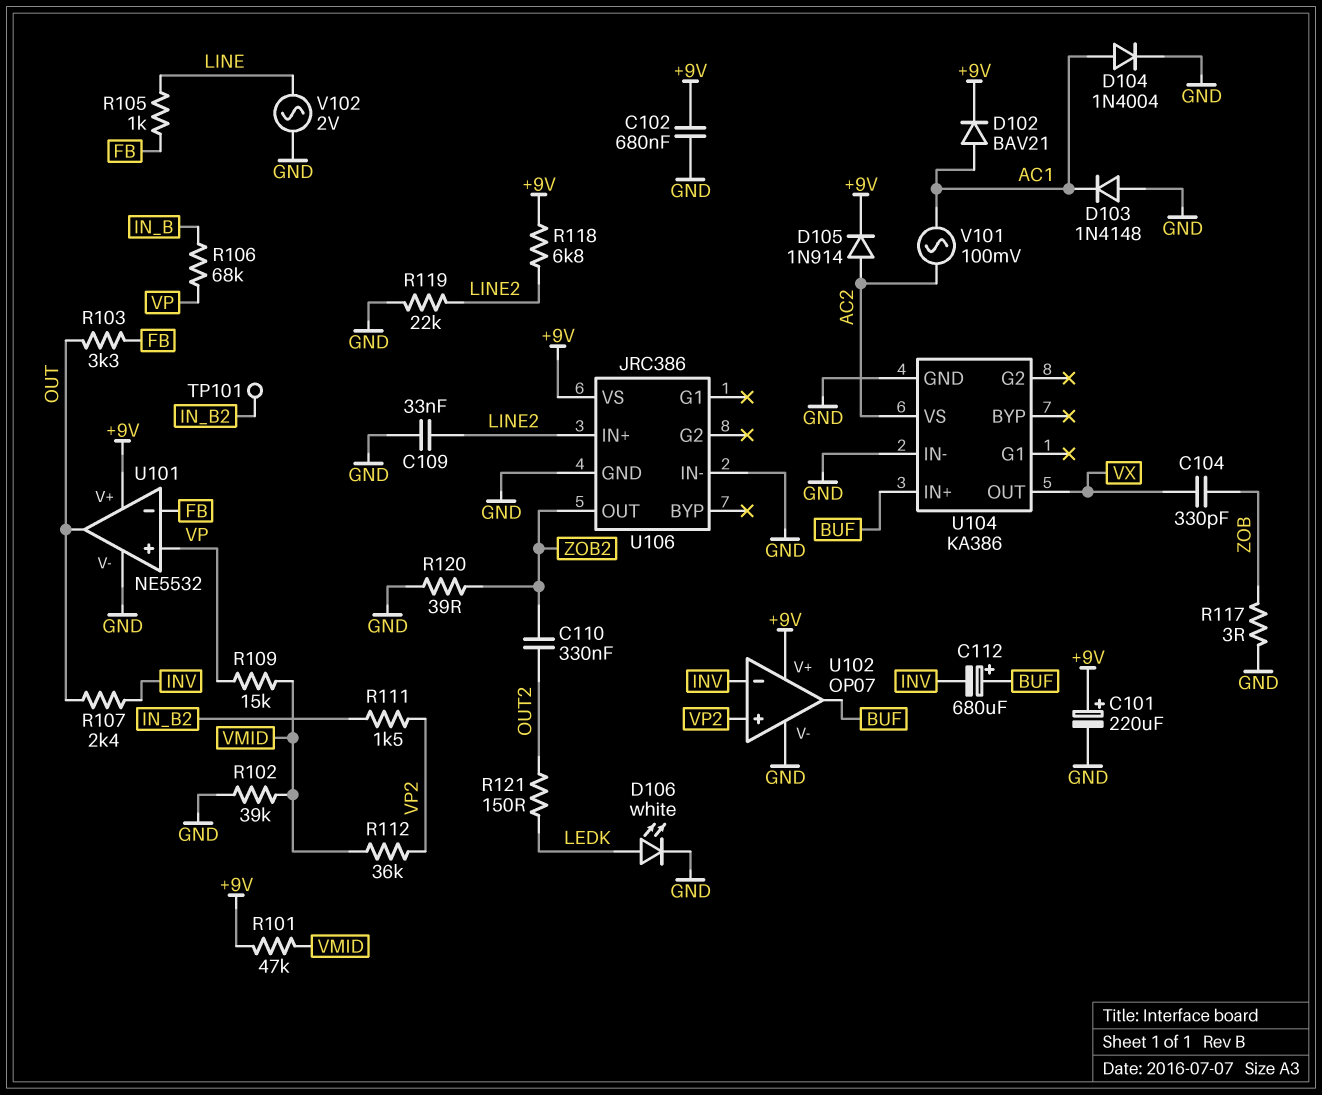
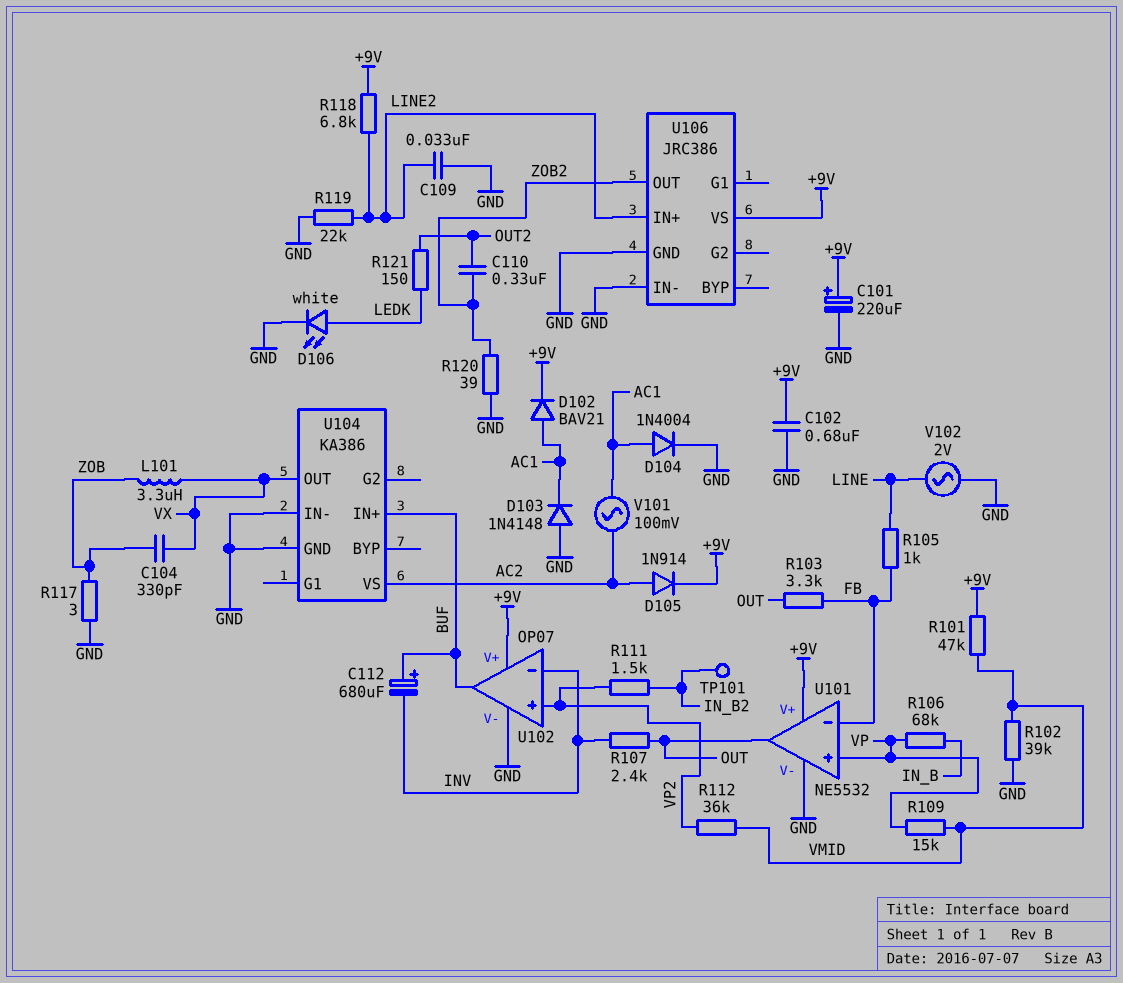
L101: none -> 3.3uH (VX, ZOB)

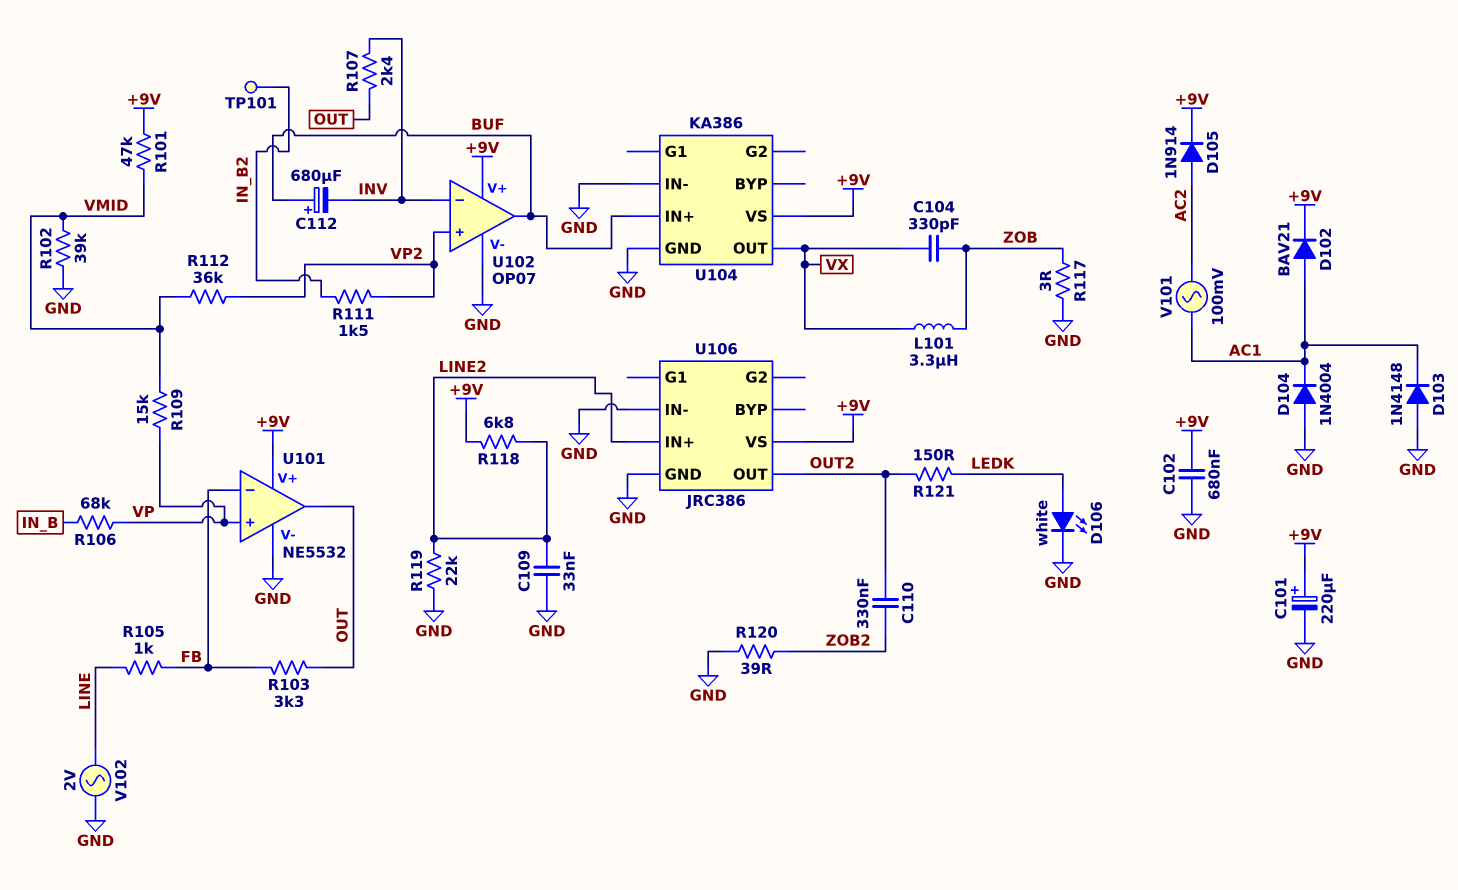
D104: diode 1N4004 (A AC1, K GND) -> diode 1N4004 (A GND, K AC1)
U104 pin VS: AC2 -> +9V
U106 pin OUT: ZOB2 -> OUT2

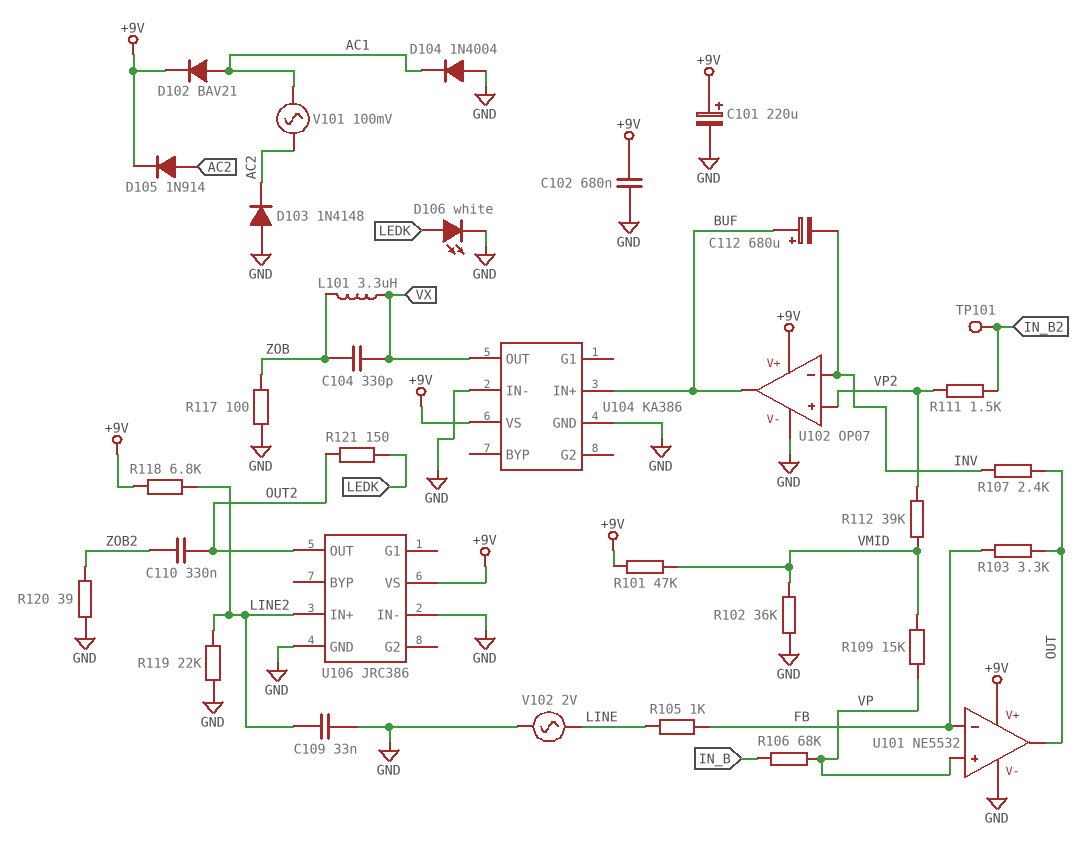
D103: diode 1N4148 (A GND, K AC1) -> diode 1N4148 (A GND, K AC2)
R102: 39k (GND, VMID) -> 36k (GND, VMID)
R112: 36k (VMID, VP2) -> 39k (VMID, VP2)
R117: 3 (GND, ZOB) -> 100 (GND, ZOB)

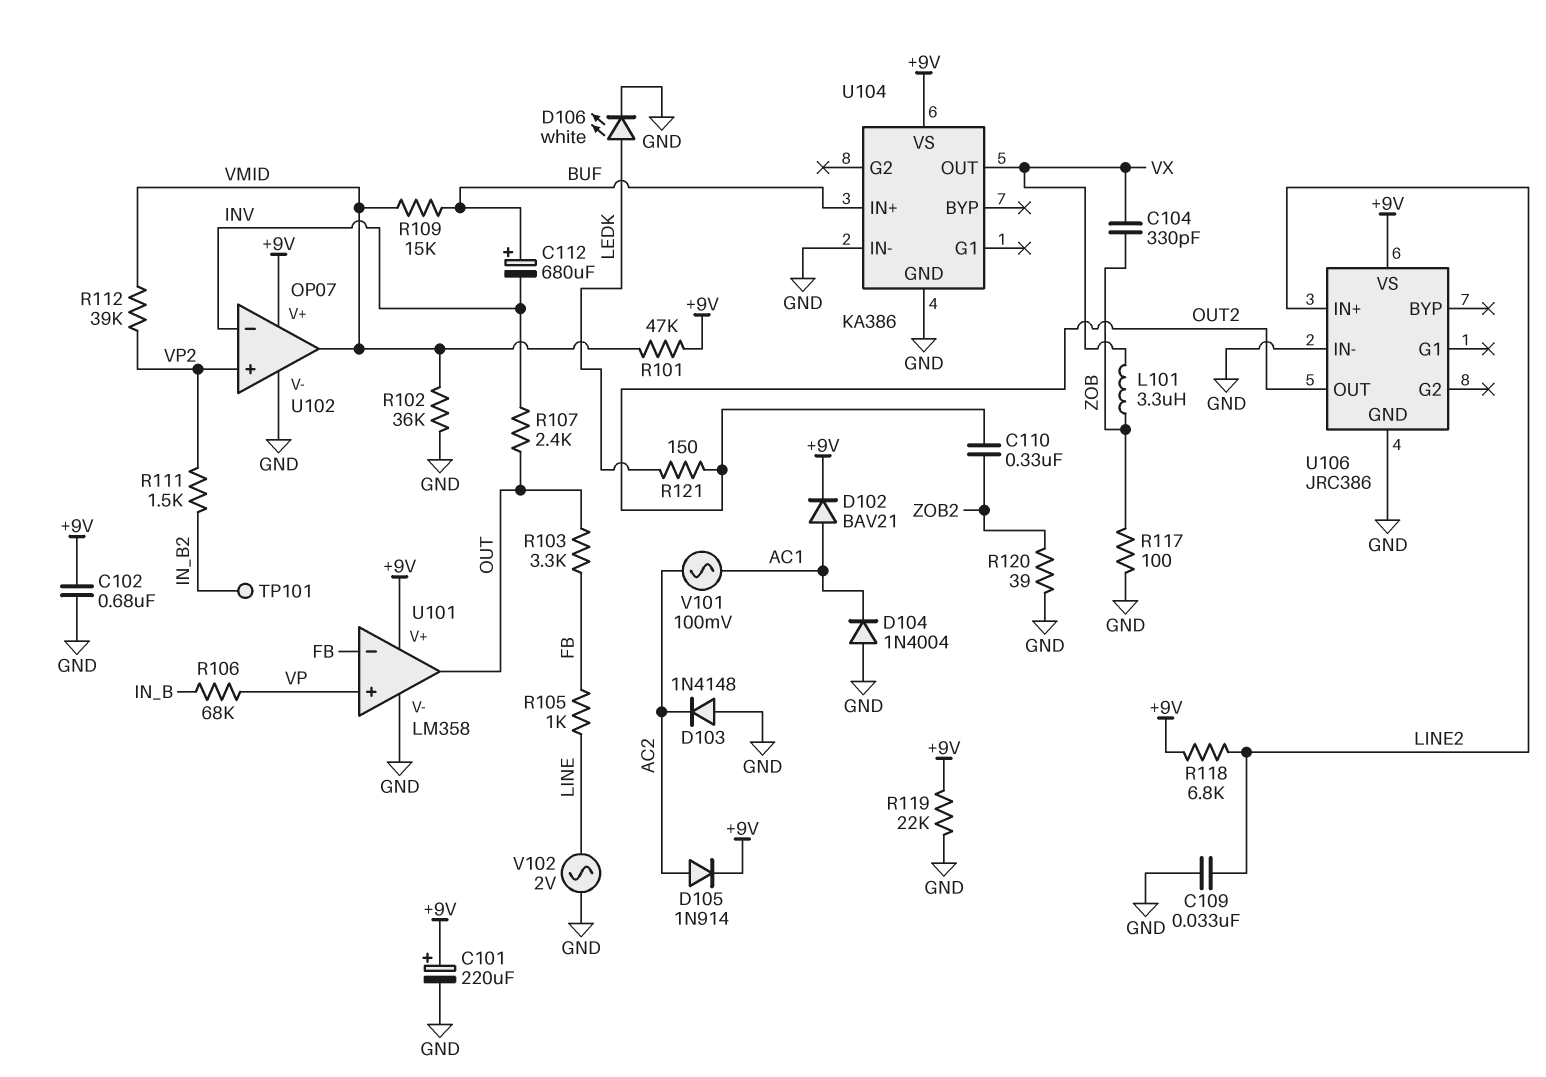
R109: 15k (VMID, VP) -> 15k (BUF, VMID)
R119: 22k (GND, LINE2) -> 22k (+9V, GND)
U101: NE5532 -> LM358
U102 pin out: BUF -> VMID

